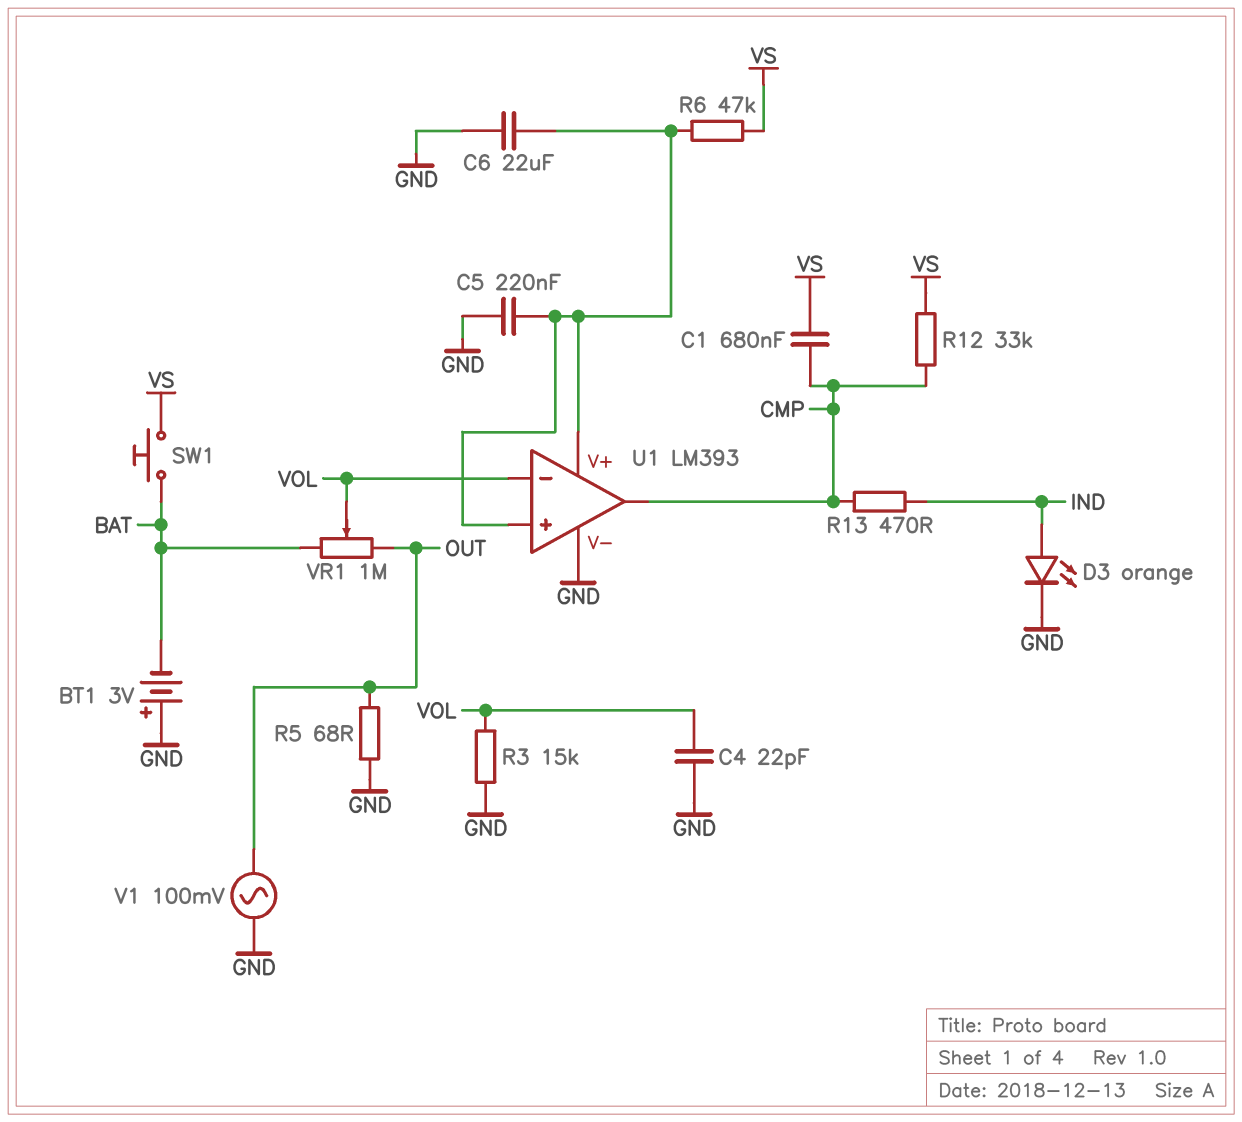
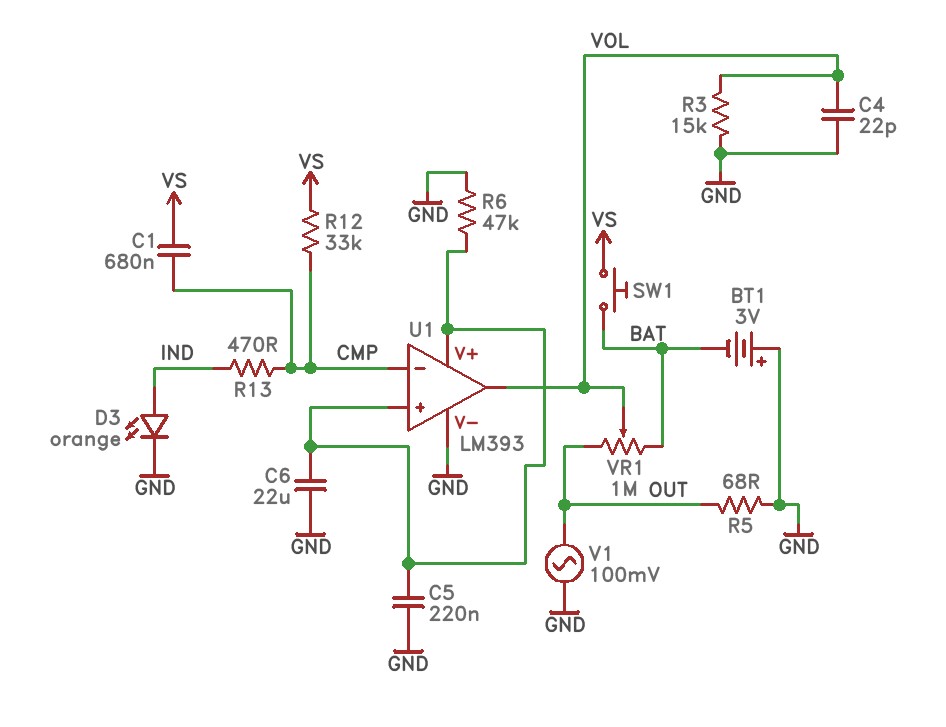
R6: 47k (U1/V+, VS) -> 47k (GND, U1/V+)
U1 pin in-: VOL -> CMP
U1 pin out: CMP -> VOL

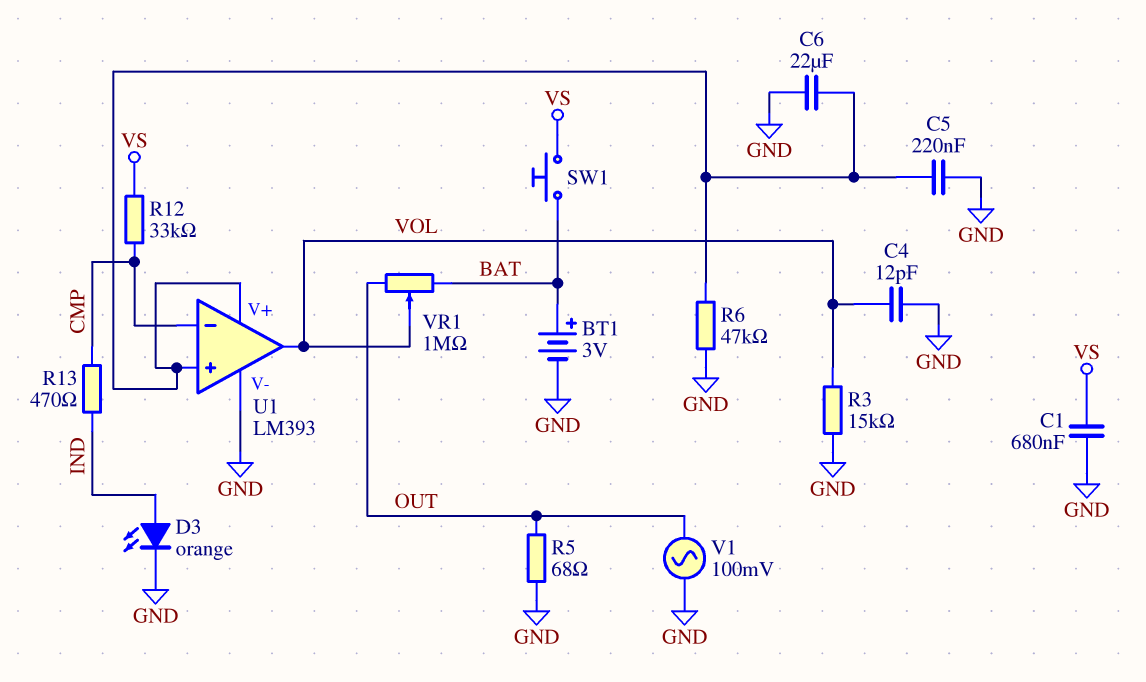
BT1: 3V (plus GND, minus BAT) -> 3V (plus BAT, minus GND)
C1: 680nF (CMP, VS) -> 680nF (GND, VS)
C4: 22pF (GND, VOL) -> 12pF (GND, VOL)

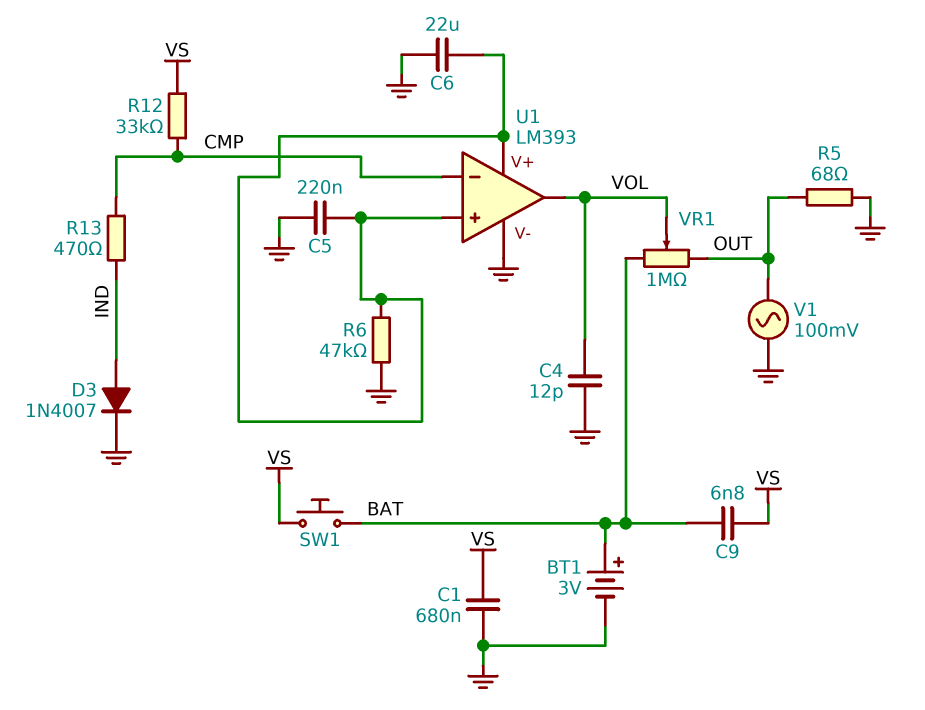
C9: none -> 6.8nF (BAT, VS)
D3: LED orange (A IND, K GND) -> diode 1N4007 (A IND, K GND)
R3: 15k (GND, VOL) -> none

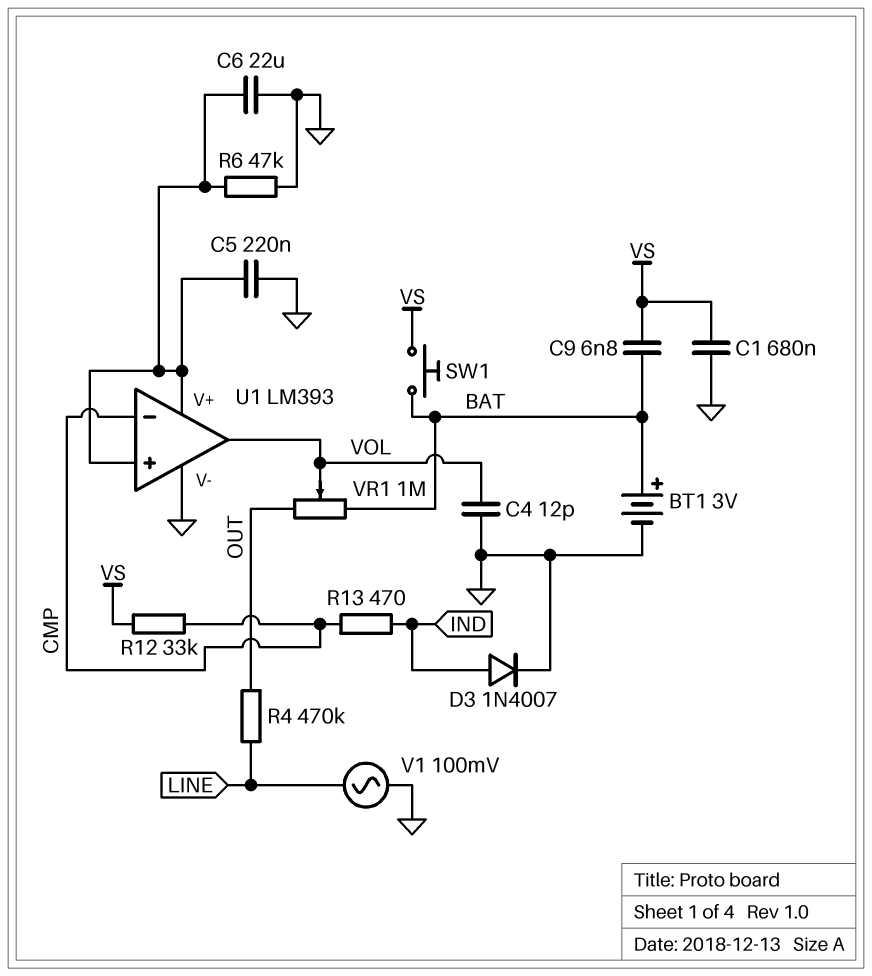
R4: none -> 470k (LINE, OUT)
R5: 68 (GND, OUT) -> none
V1: AC 100mV (GND, OUT) -> AC 100mV (GND, LINE)

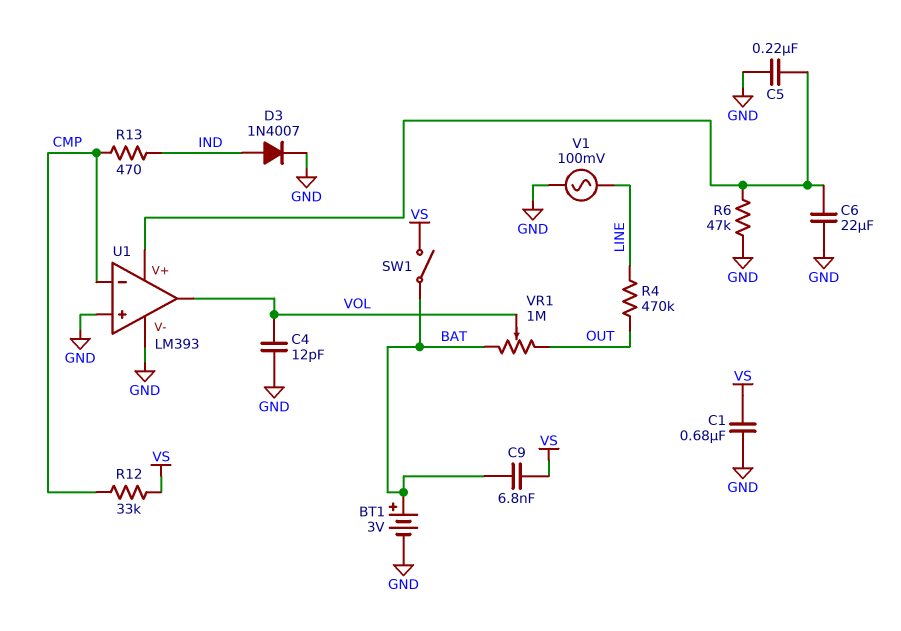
SW1: button (BAT, VS) -> switch (BAT, VS)
U1 pin in+: U1/V+ -> GND

